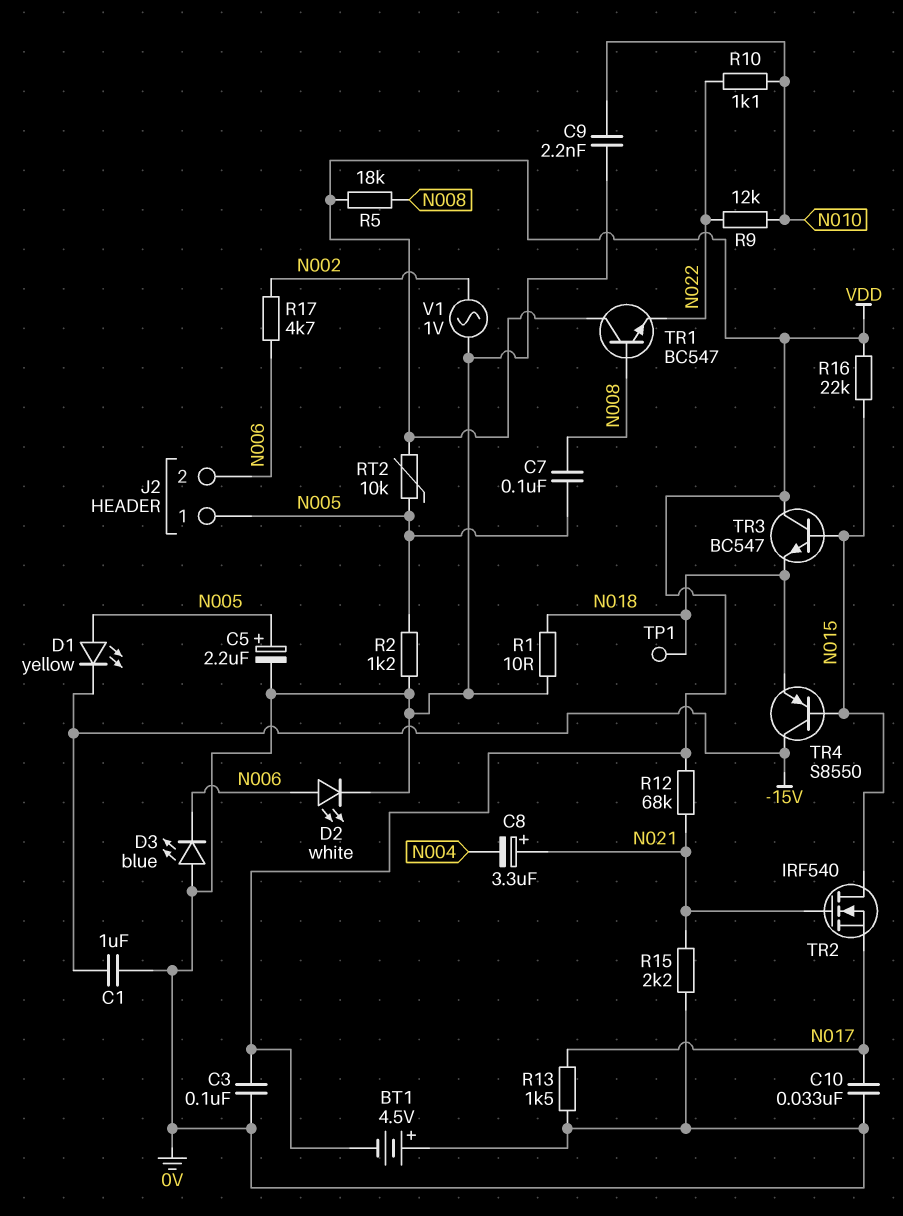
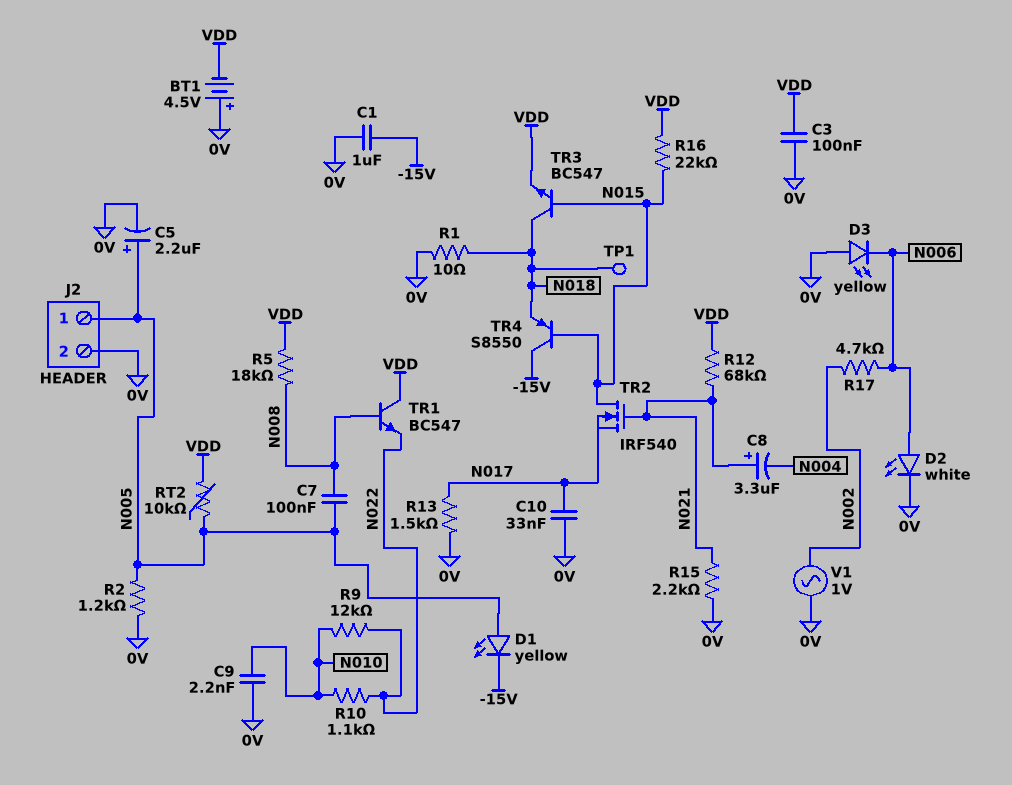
D3: LED blue (A 0V, K N006) -> LED yellow (A 0V, K N006)
J2 pin 2: N006 -> 0V
TR3: NPN BC547 (B N015, C VDD, E N018) -> NPN BC547 (B N015, C N018, E VDD)

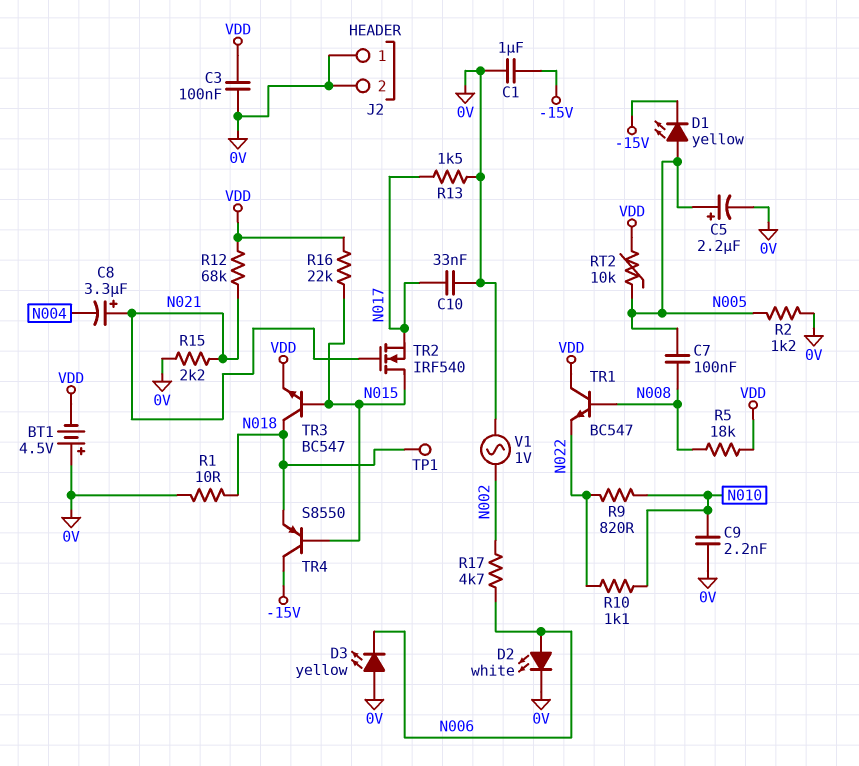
J2 pin 1: N005 -> 0V
R9: 12k (N010, N022) -> 820 (N010, N022)

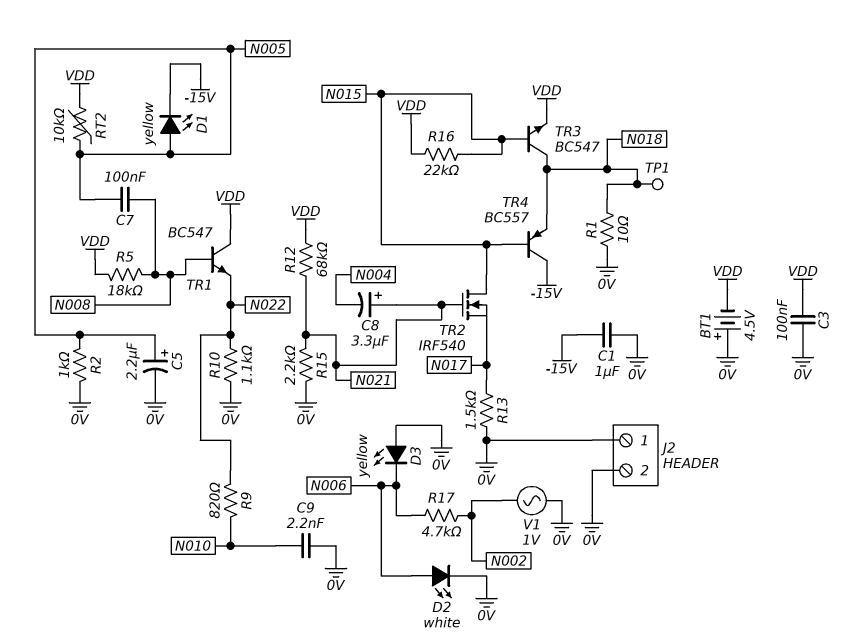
C10: 33nF (0V, N017) -> none
R2: 1.2k (0V, N005) -> 1k (0V, N005)
R10: 1.1k (N010, N022) -> 1.1k (0V, N022)
TR4: PNP S8550 (B N015, C -15V, E N018) -> PNP BC557 (B N015, C -15V, E N018)

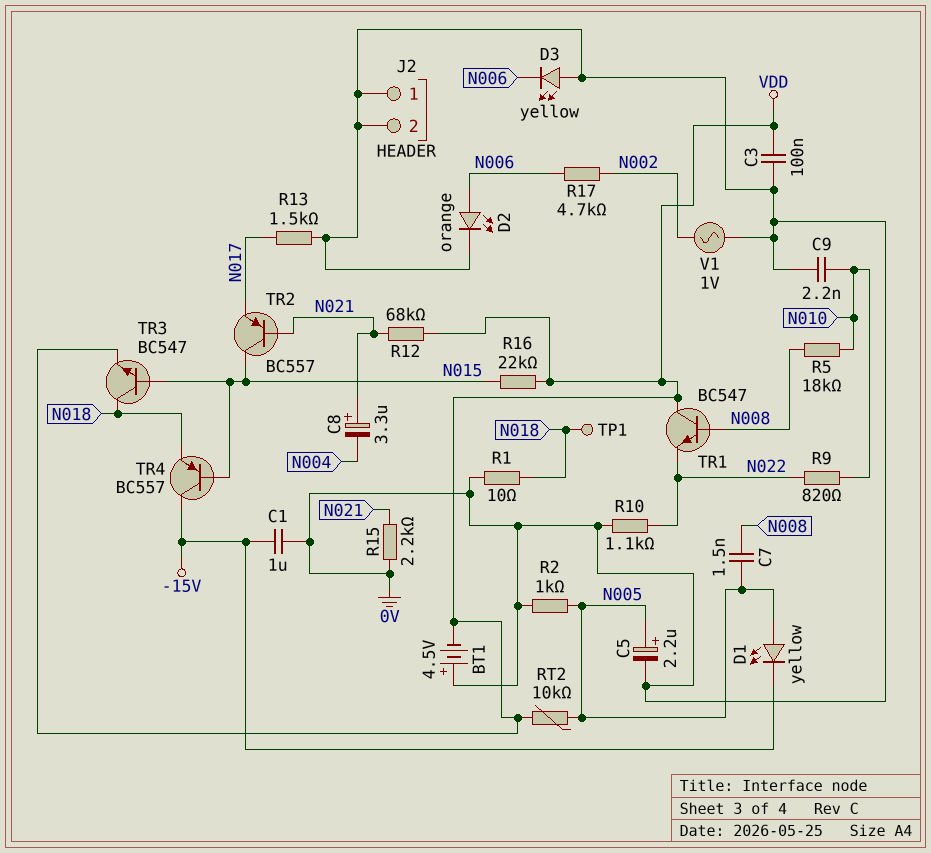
C7: 100nF (N005, N008) -> 1.5nF (N005, N008)
D2: LED white (A N006, K 0V) -> LED orange (A N006, K 0V)
R5: 18k (N008, VDD) -> 18k (N008, N010)
TR2: NMOS IRF540 (G N021, D N015, S N017) -> PNP BC557 (B N021, C N015, E N017)

